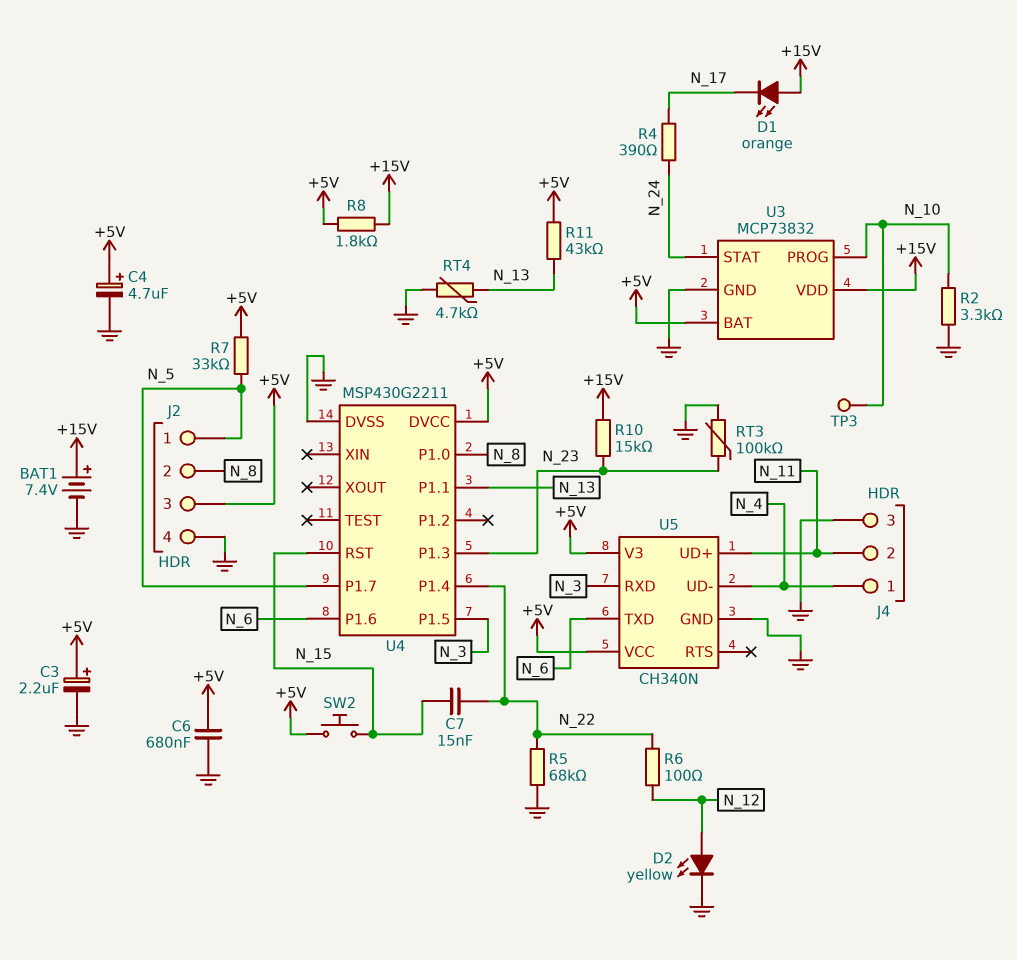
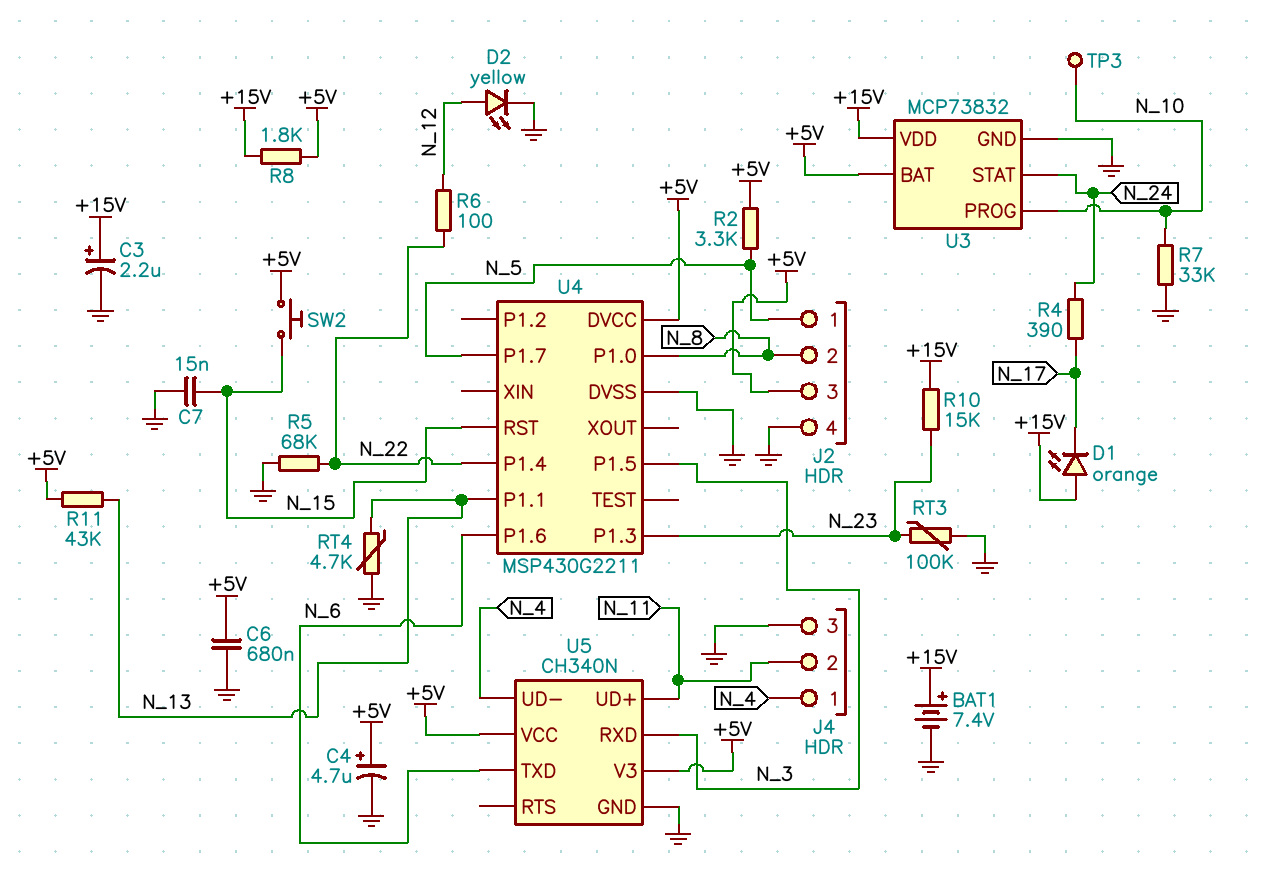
C3: 2.2uF (plus +5V, minus GND) -> 2.2uF (plus +15V, minus GND)
C7: 15nF (N_15, N_22) -> 15nF (GND, N_15)
R2: 3.3k (GND, N_10) -> 3.3k (+5V, N_5)
R7: 33k (+5V, N_5) -> 33k (GND, N_10)

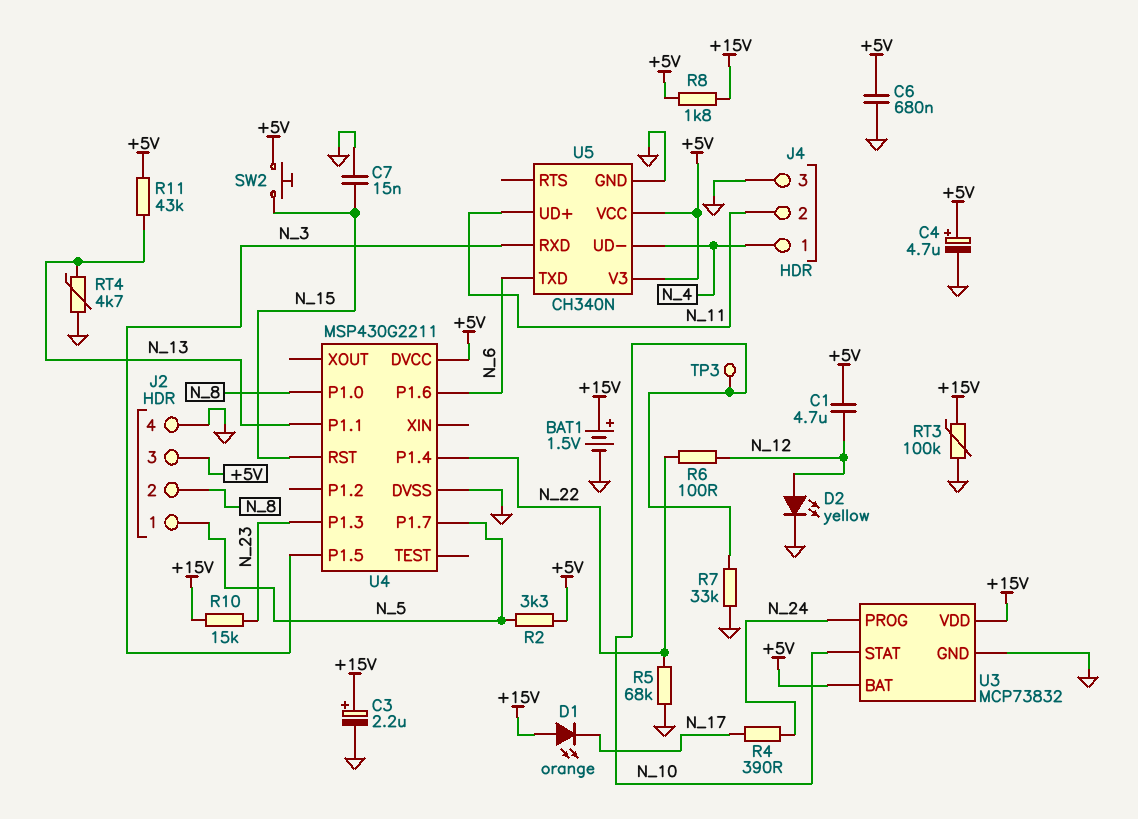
BAT1: 7.4V (plus +15V, minus GND) -> 1.5V (plus +15V, minus GND)
C1: none -> 4.7uF (+5V, N_12)
RT3: 100k (GND, N_23) -> 100k (+15V, GND)
U3 pin PROG: N_10 -> N_24
U3 pin STAT: N_24 -> N_10

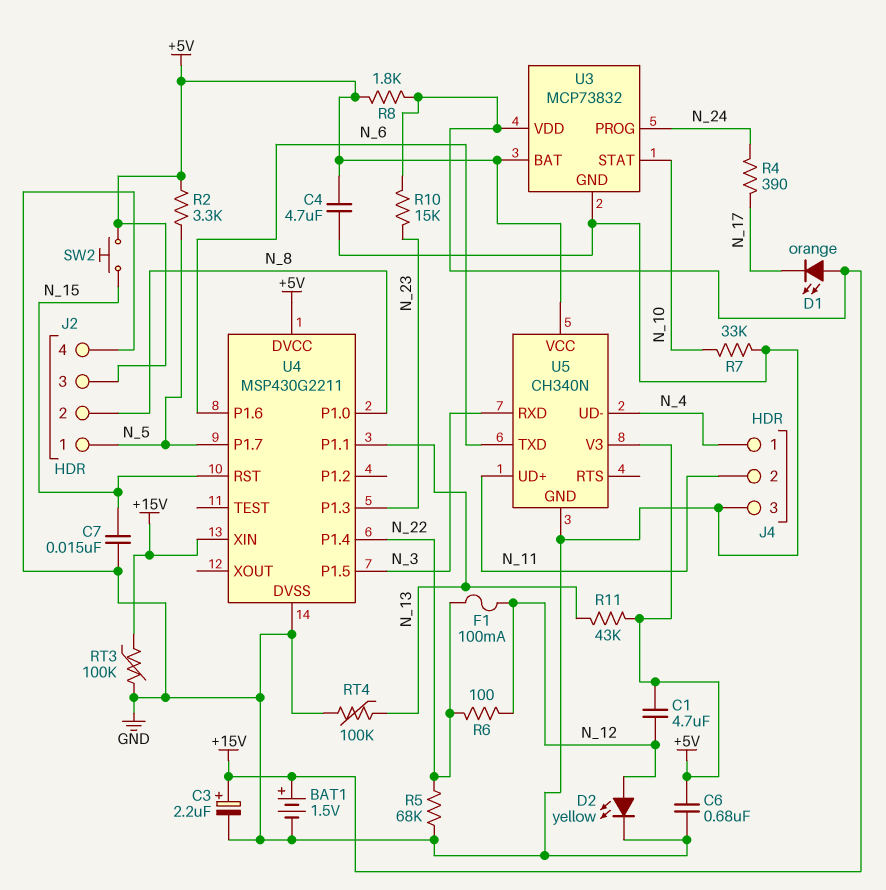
C4: 4.7uF (plus +5V, minus GND) -> 4.7uF (+5V, GND)
F1: none -> 100mA (N_12, N_22)
RT4: 4.7k (GND, N_13) -> 100k (GND, N_13)
TP3: test point (N_10) -> none
U4 pin XIN: none -> +15V

